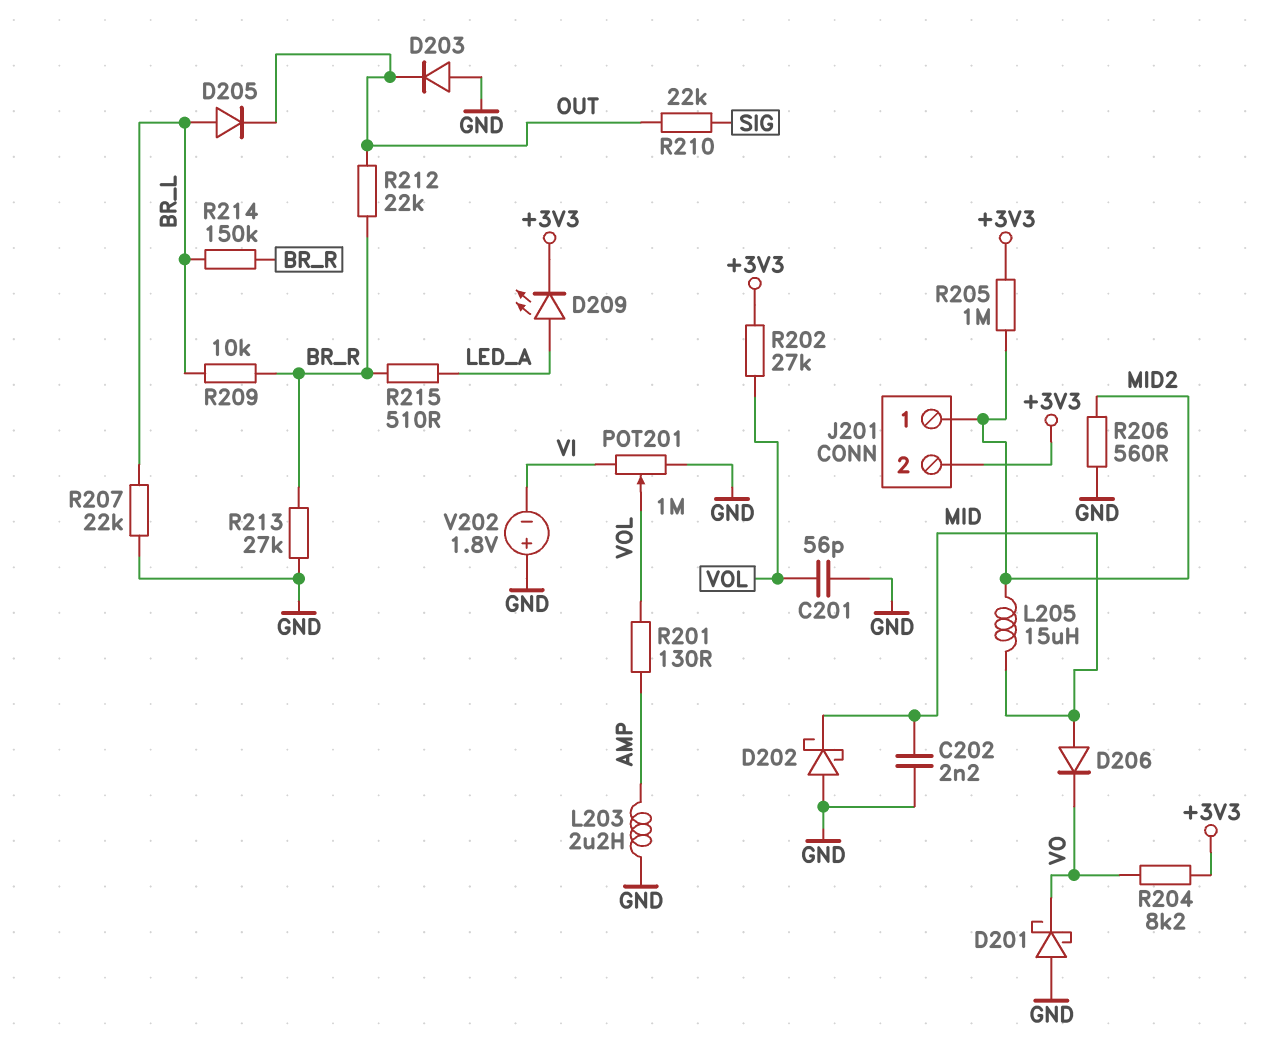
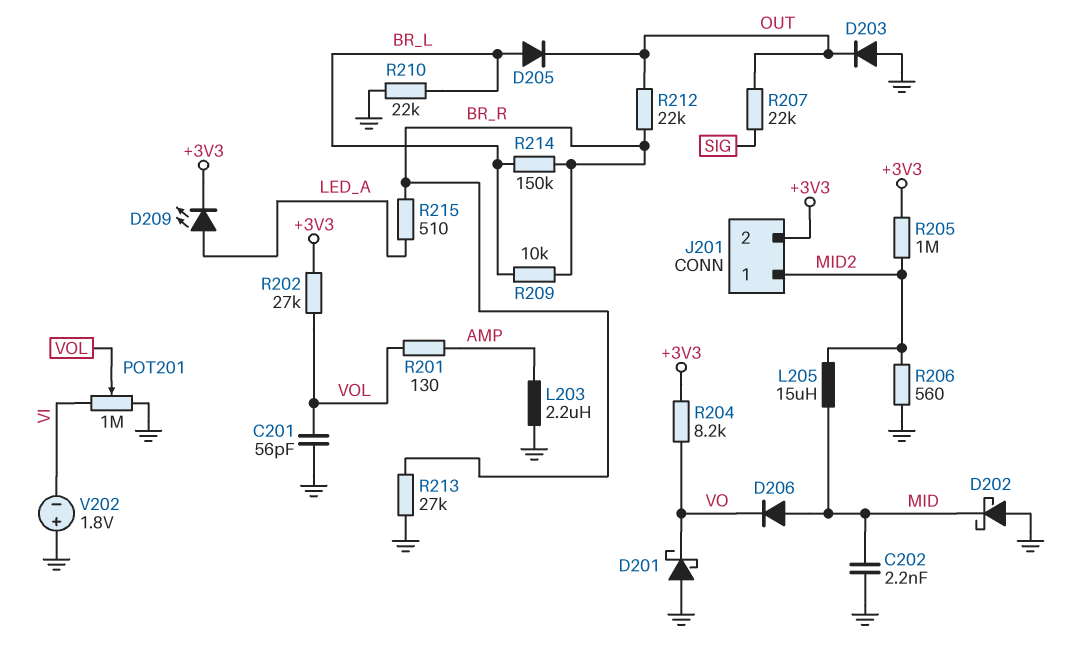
R207: 22k (BR_L, GND) -> 22k (OUT, SIG)
R210: 22k (OUT, SIG) -> 22k (BR_L, GND)

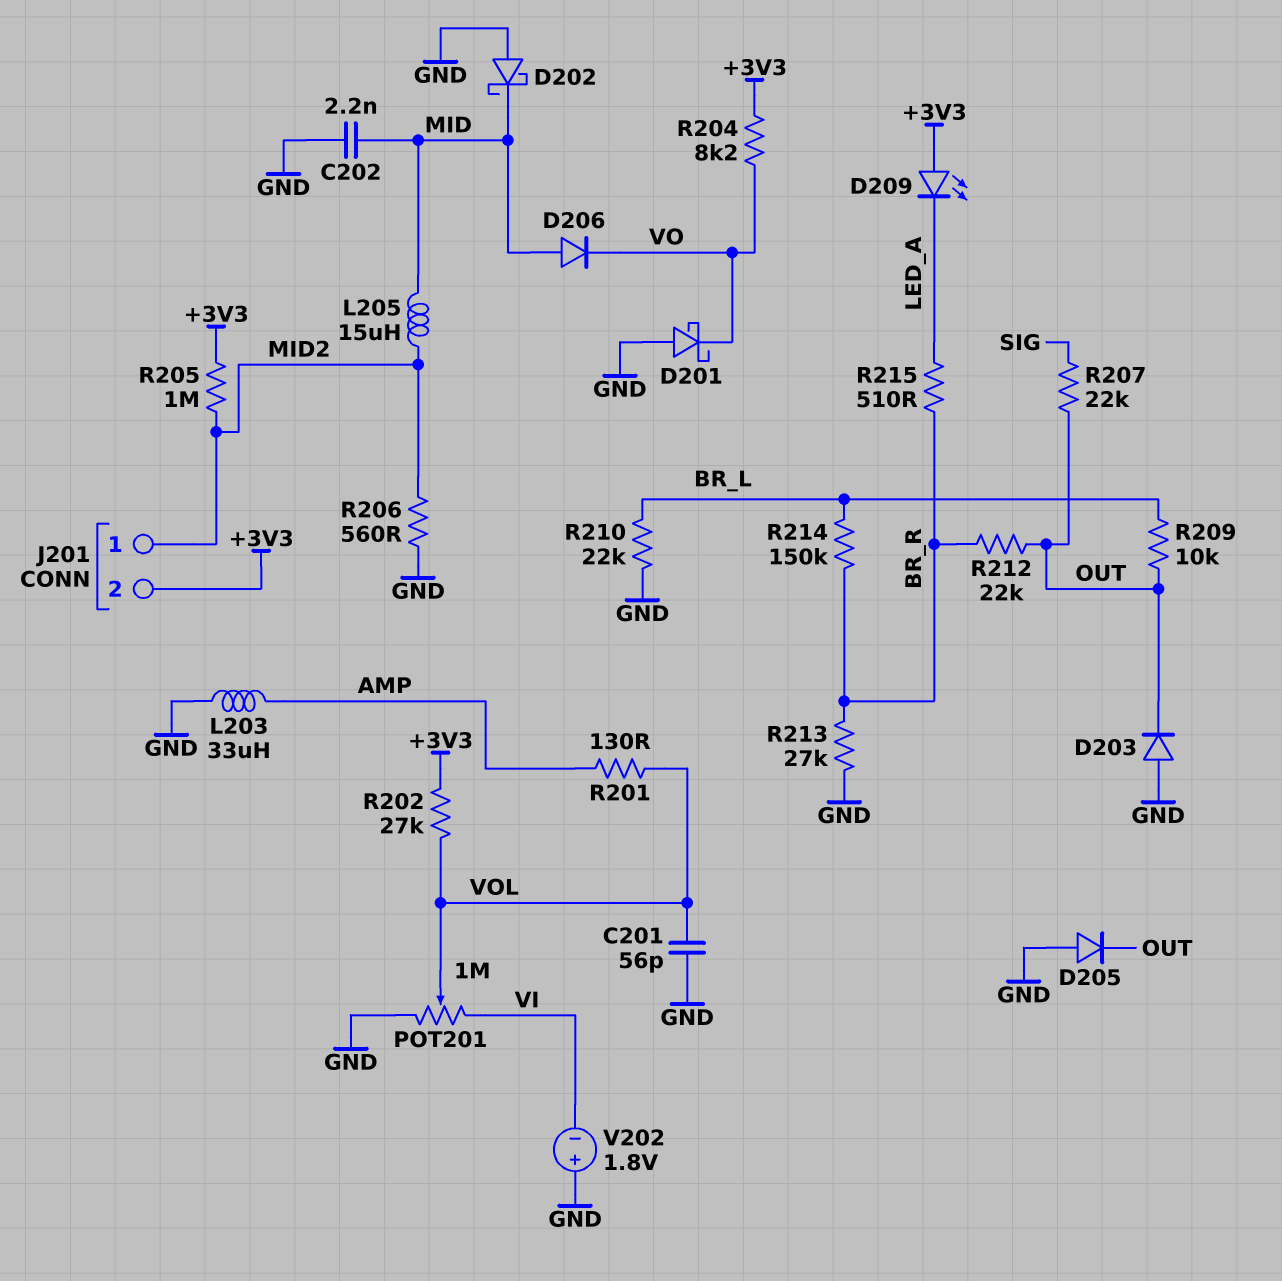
D205: diode (A BR_L, K OUT) -> diode (A GND, K OUT)
D209: LED (A LED_A, K +3V3) -> LED (A +3V3, K LED_A)
L203: 2.2uH (AMP, GND) -> 33uH (AMP, GND)
R209: 10k (BR_L, BR_R) -> 10k (BR_L, OUT)

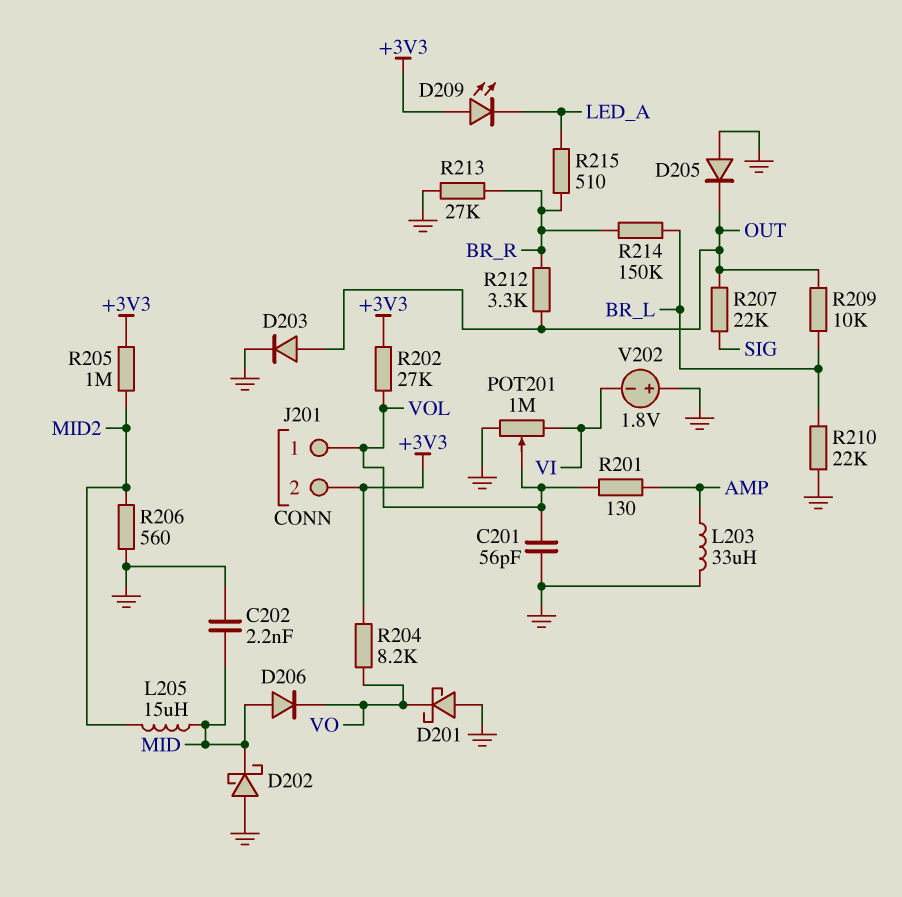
D203: diode (A GND, K OUT) -> diode (A OUT, K GND)
J201 pin 1: MID2 -> VOL
R212: 22k (BR_R, OUT) -> 3.3k (BR_R, OUT)

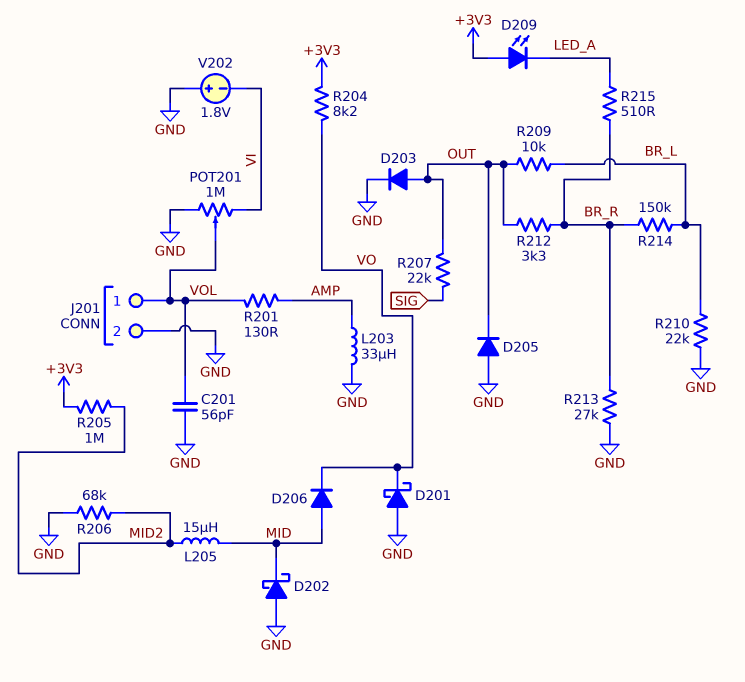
C202: 2.2nF (GND, MID) -> none
J201 pin 2: +3V3 -> GND
R202: 27k (+3V3, VOL) -> none
R206: 560 (GND, MID2) -> 68k (GND, MID2)

